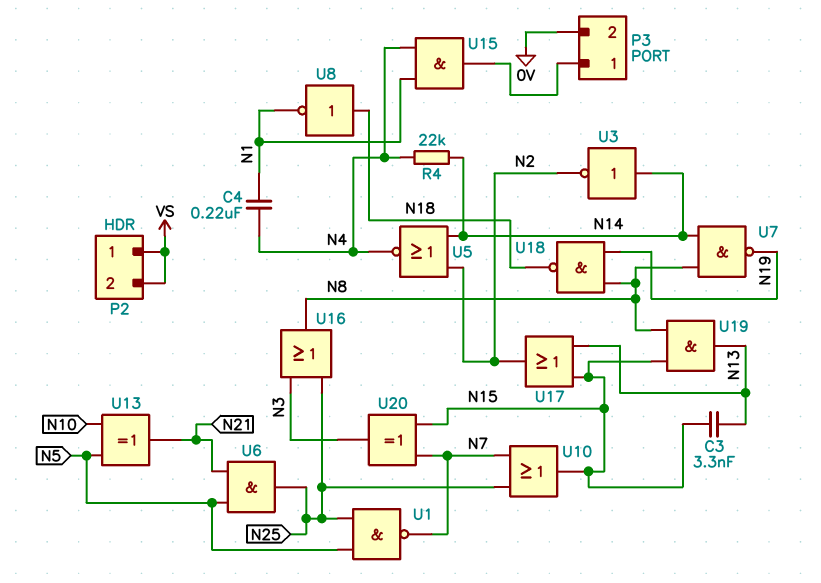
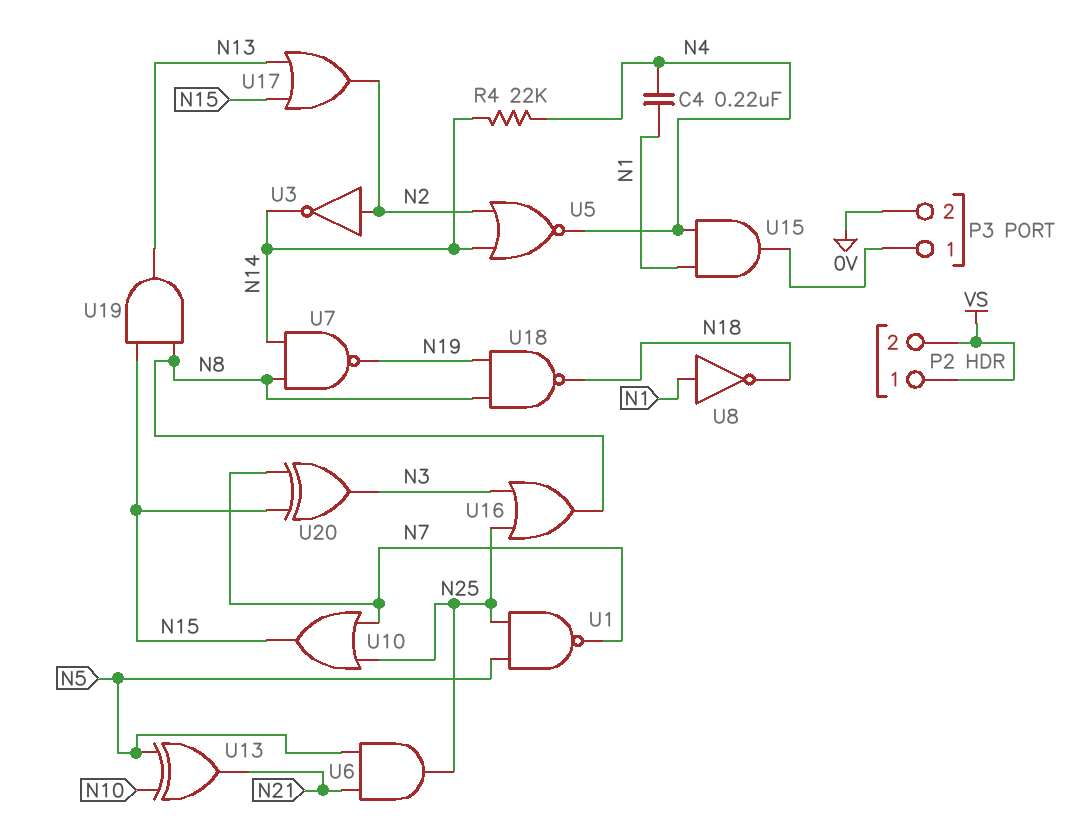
C3: 3.3nF (N13, N15) -> none
U3: NOT (in N14, out N2) -> NOT (in N2, out N14)
U8: NOT (in N18, out N1) -> NOT (in N1, out N18)

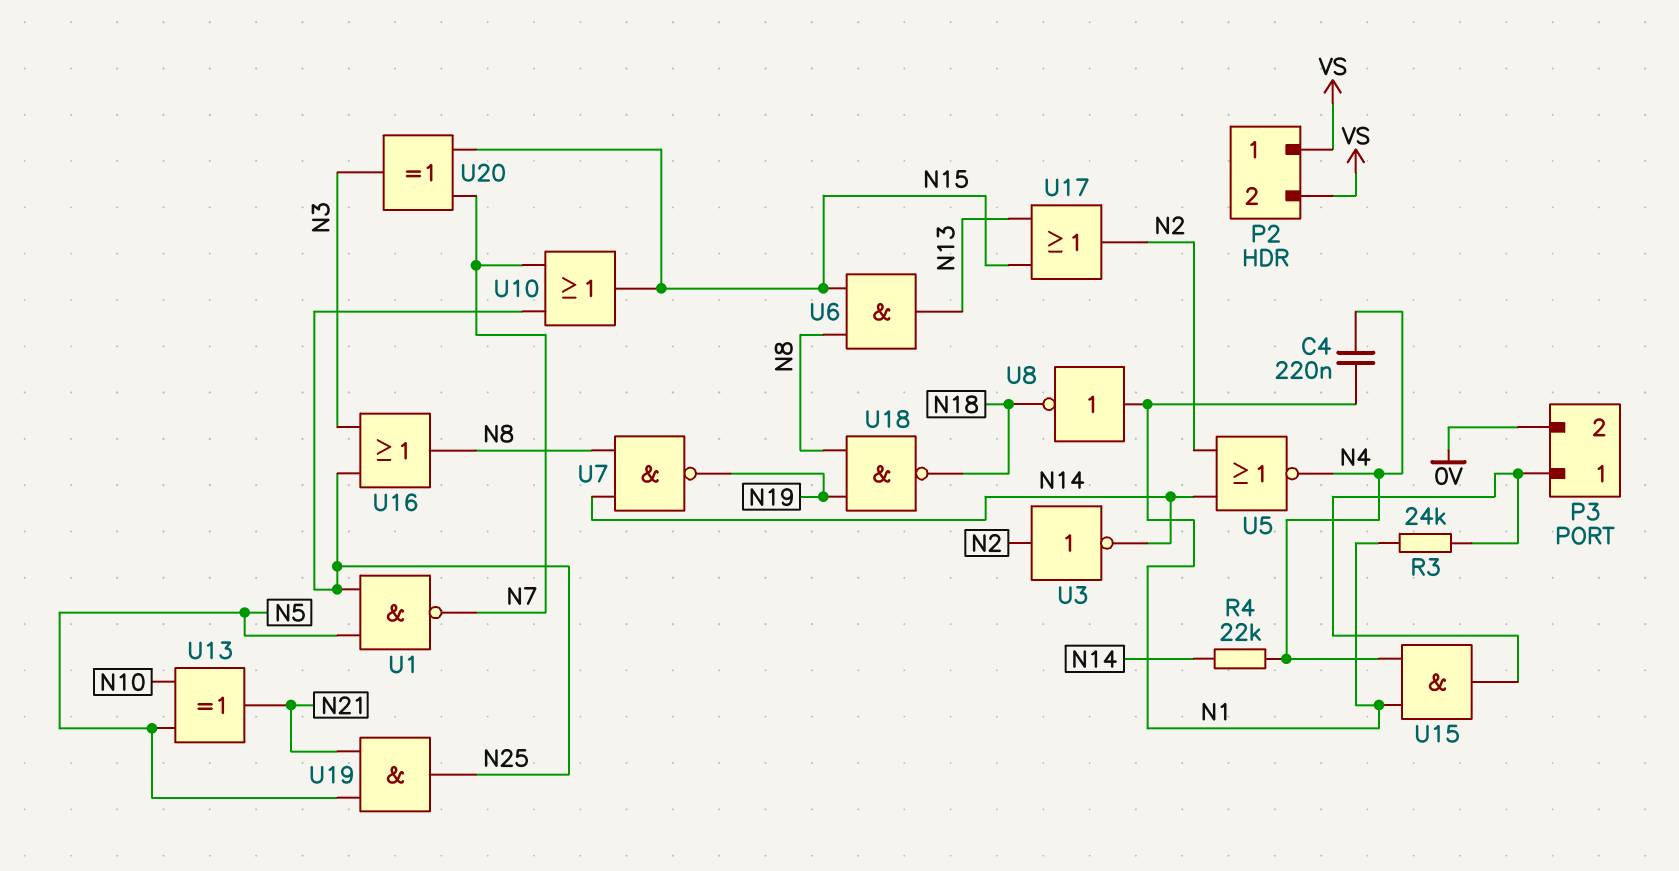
R3: none -> 24k (N1, P3/1)
U6: AND (in N5, in N21, out N25) -> AND (in N8, in N15, out N13)
U19: AND (in N8, in N15, out N13) -> AND (in N5, in N21, out N25)

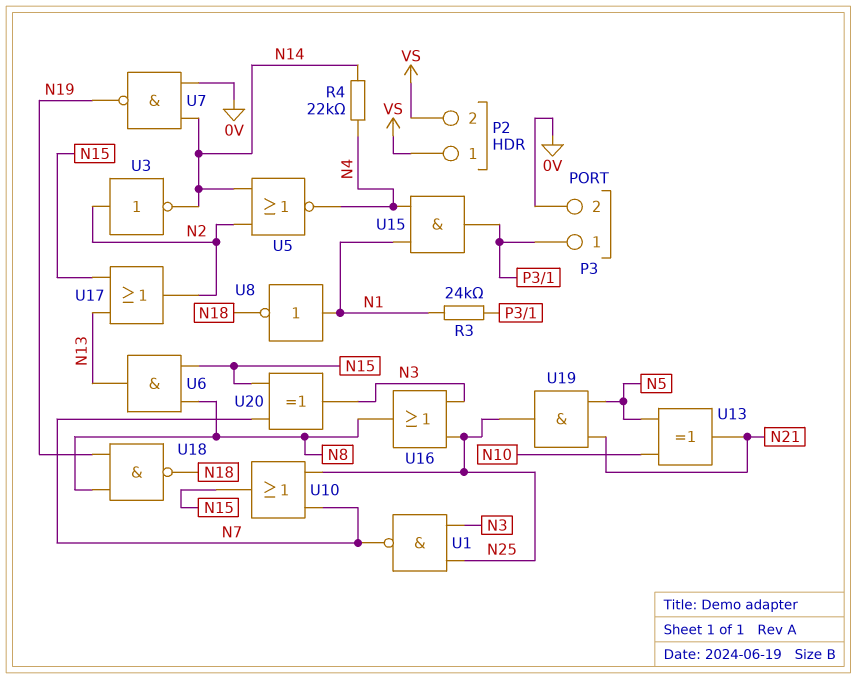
C4: 220nF (N1, N4) -> none
U1: NAND (in N5, in N25, out N7) -> NAND (in N3, in N25, out N7)
U7: NAND (in N8, in N14, out N19) -> NAND (in 0V, in N14, out N19)

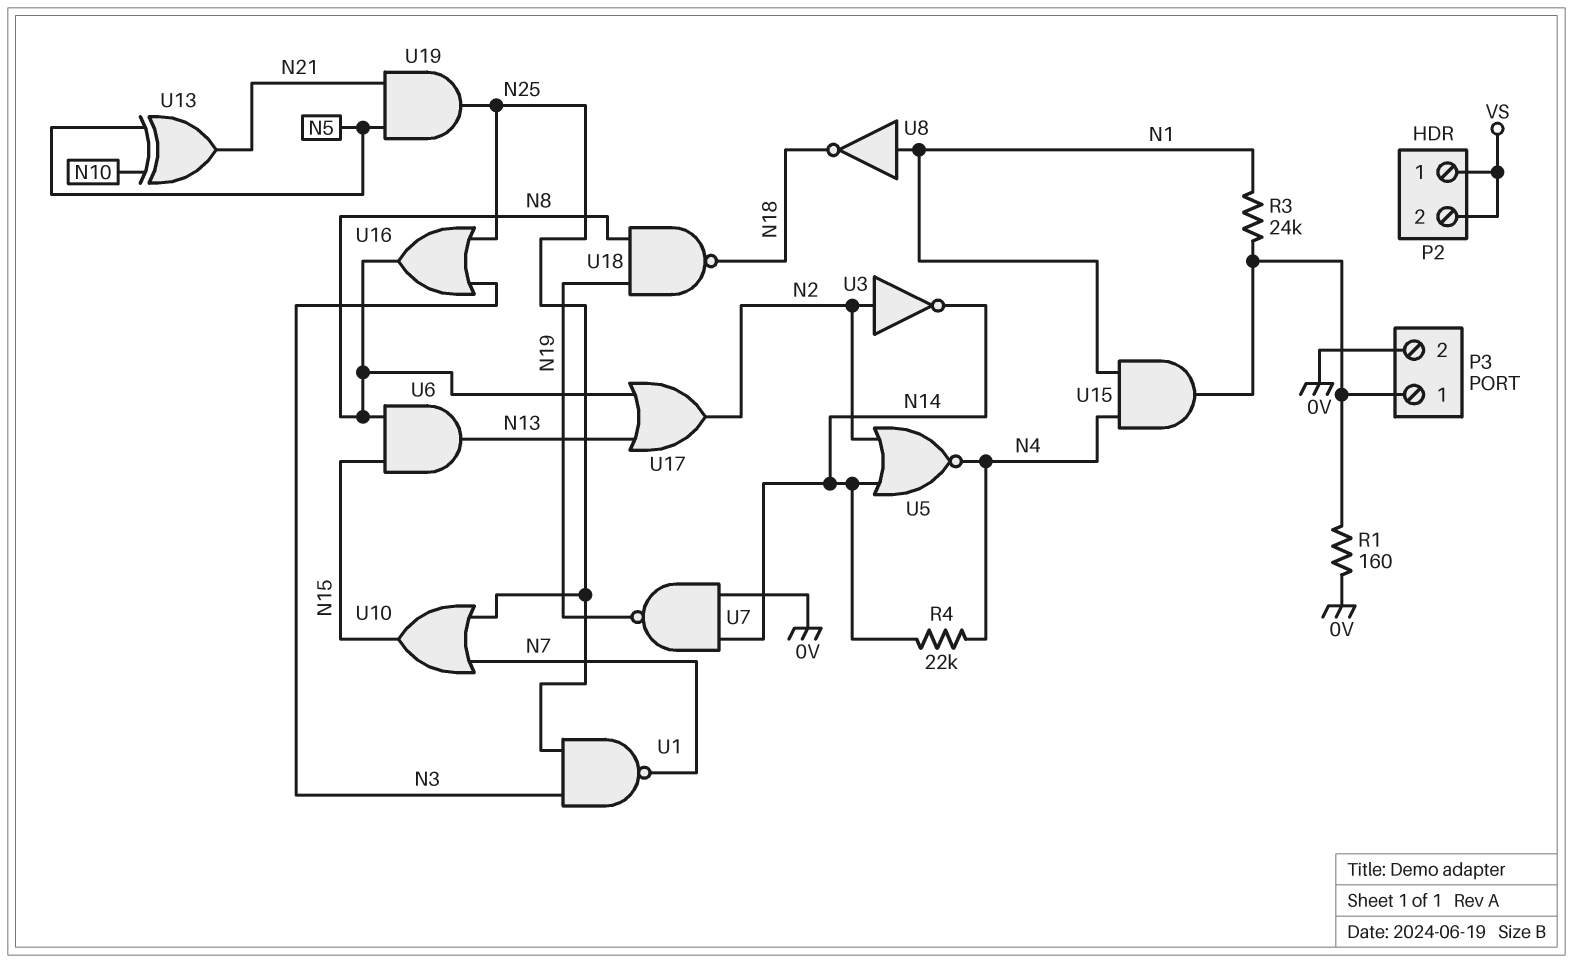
R1: none -> 160 (0V, P3/1)
U17: OR (in N13, in N15, out N2) -> OR (in N8, in N13, out N2)
U20: XOR (in N7, in N15, out N3) -> none

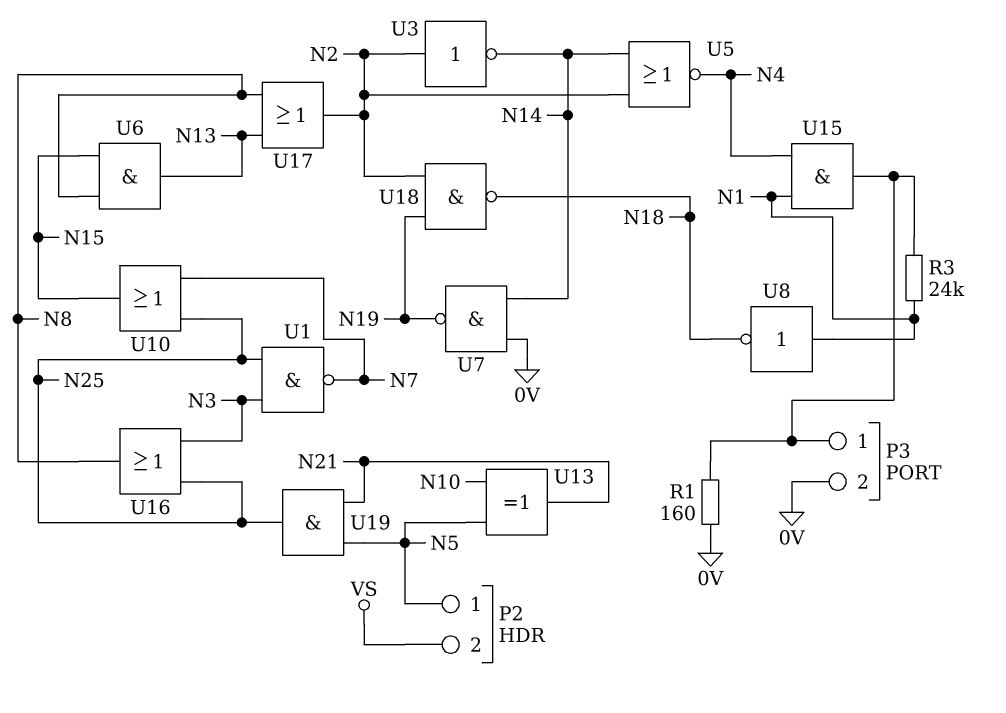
P2 pin 1: VS -> N5
R4: 22k (N4, N14) -> none
U18: NAND (in N8, in N19, out N18) -> NAND (in N2, in N19, out N18)

